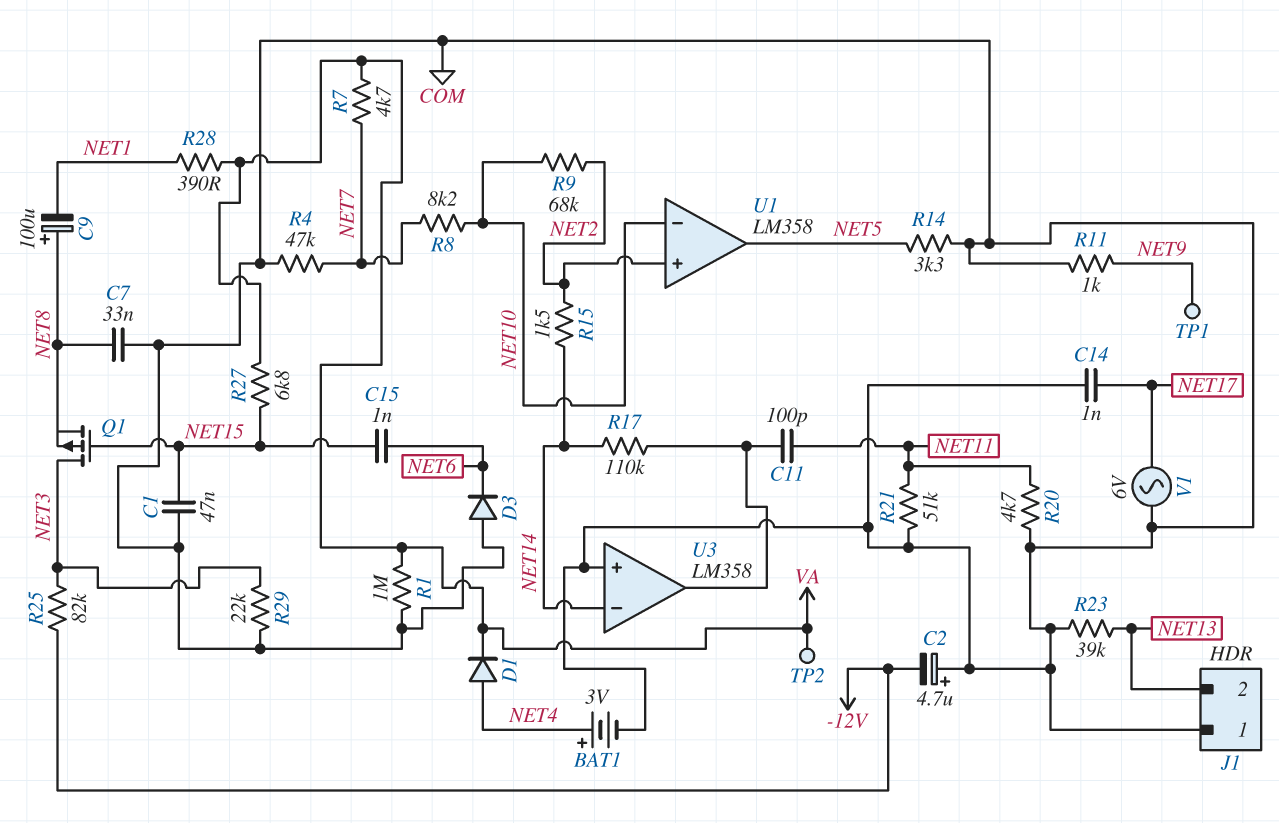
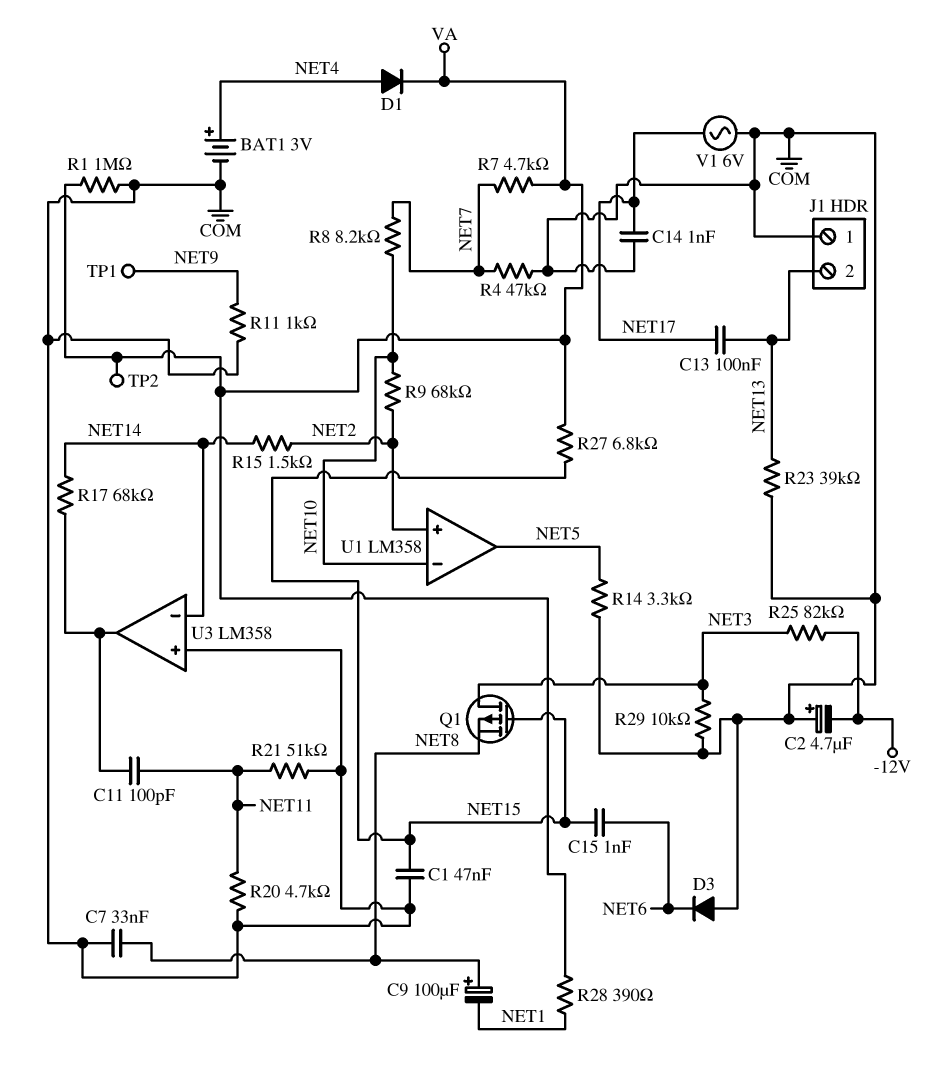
C13: none -> 100nF (NET13, NET17)
R17: 110k (NET14, U3/out) -> 68k (NET14, U3/out)
R29: 22k (COM, NET3) -> 10k (COM, NET3)

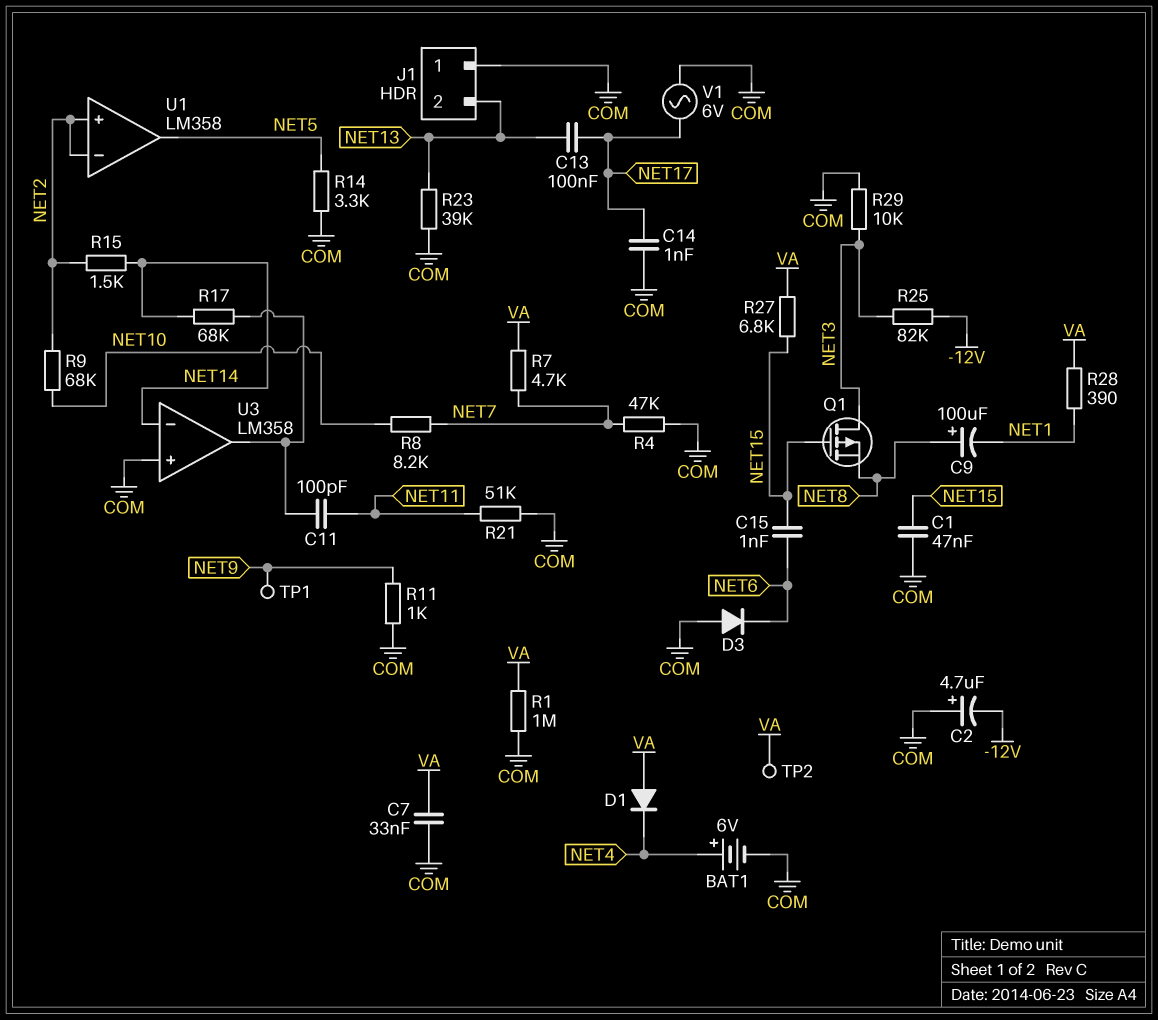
BAT1: 3V (plus NET4, minus COM) -> 6V (plus NET4, minus COM)
C7: 33nF (COM, NET8) -> 33nF (COM, VA)
D1: diode (A NET4, K VA) -> diode (A VA, K NET4)
R20: 4.7k (COM, NET11) -> none
U1 pin in-: NET10 -> NET2

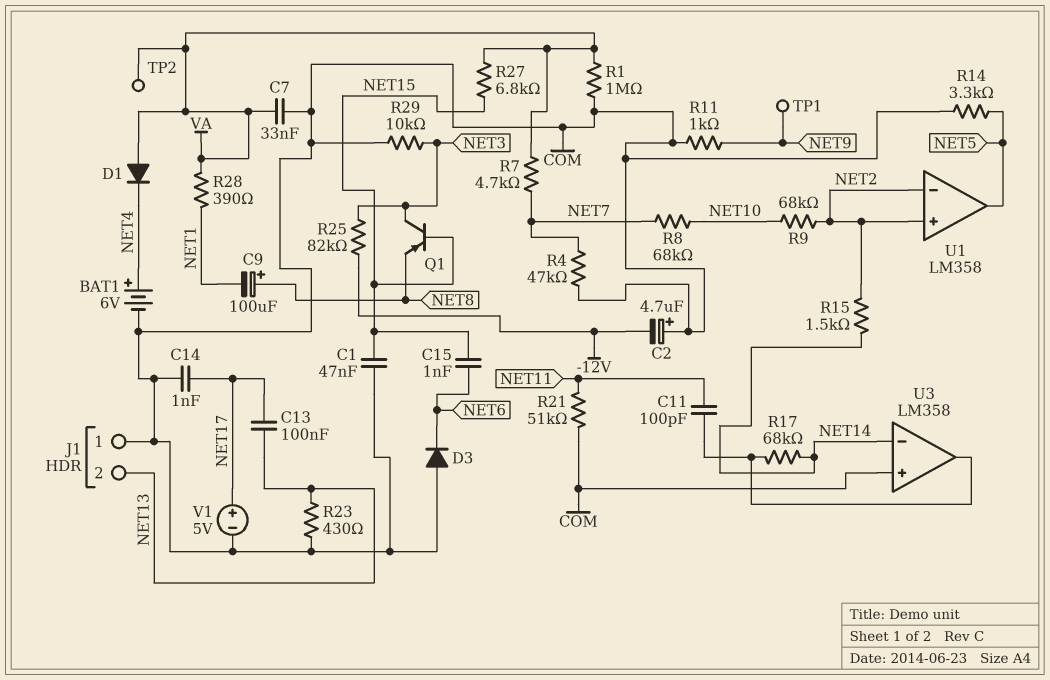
Q1: PMOS (G NET15, D NET3, S NET8) -> PNP (B NET15, C NET3, E NET8)
R8: 8.2k (NET7, NET10) -> 68k (NET7, NET10)
R23: 39k (COM, NET13) -> 430 (COM, NET13)
V1: AC 6V (COM, NET17) -> 5V (plus NET17, minus COM)

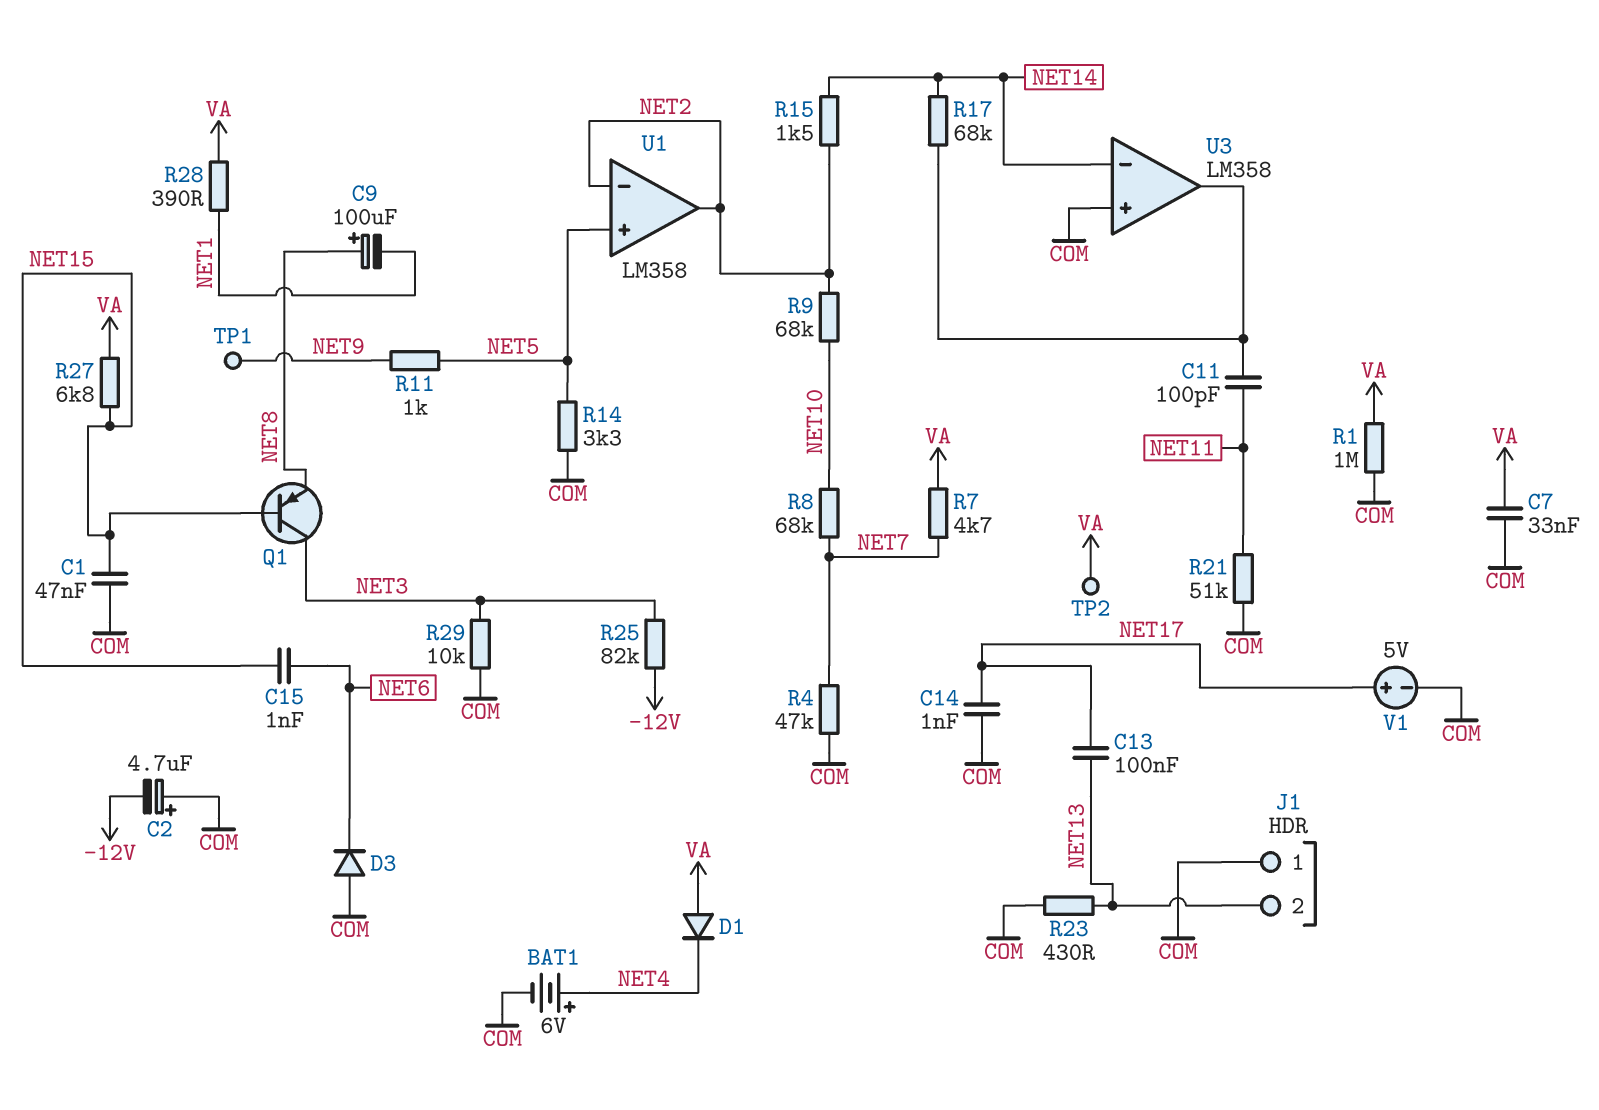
R11: 1k (COM, NET9) -> 1k (NET5, NET9)
U1 pin in+: NET2 -> NET5
U1 pin out: NET5 -> NET2

